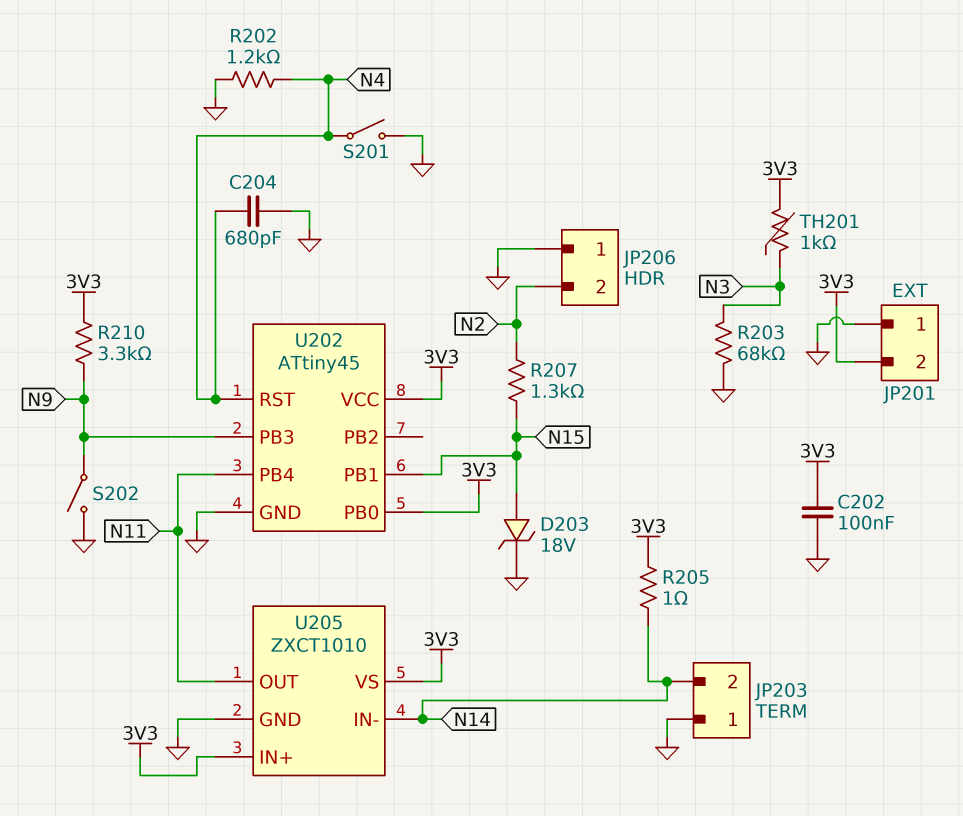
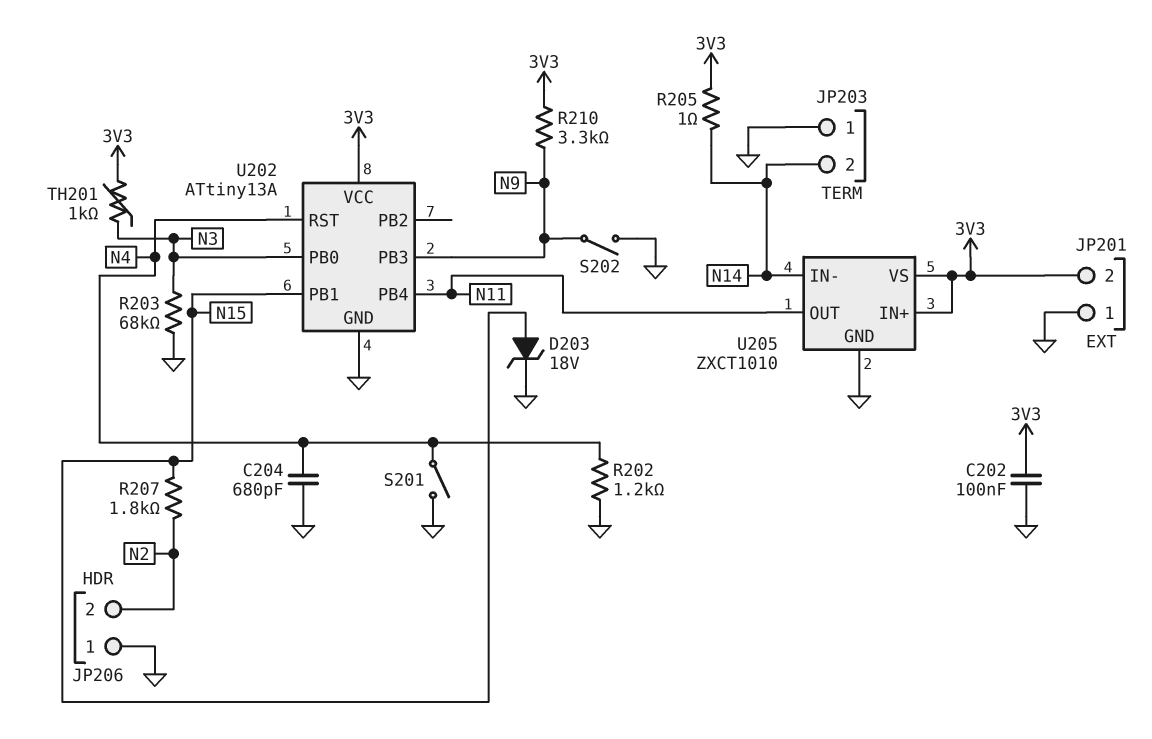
R207: 1.3k (N2, N15) -> 1.8k (N2, N15)
U202: ATtiny45 -> ATtiny13A
U202 pin PB0: 3V3 -> N3

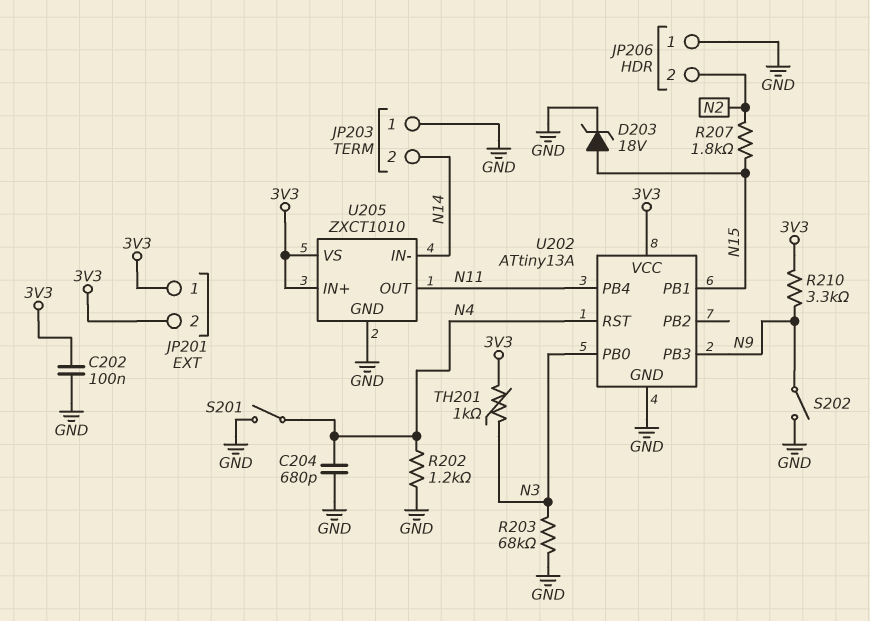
JP201 pin 1: GND -> 3V3
R205: 1 (3V3, N14) -> none

